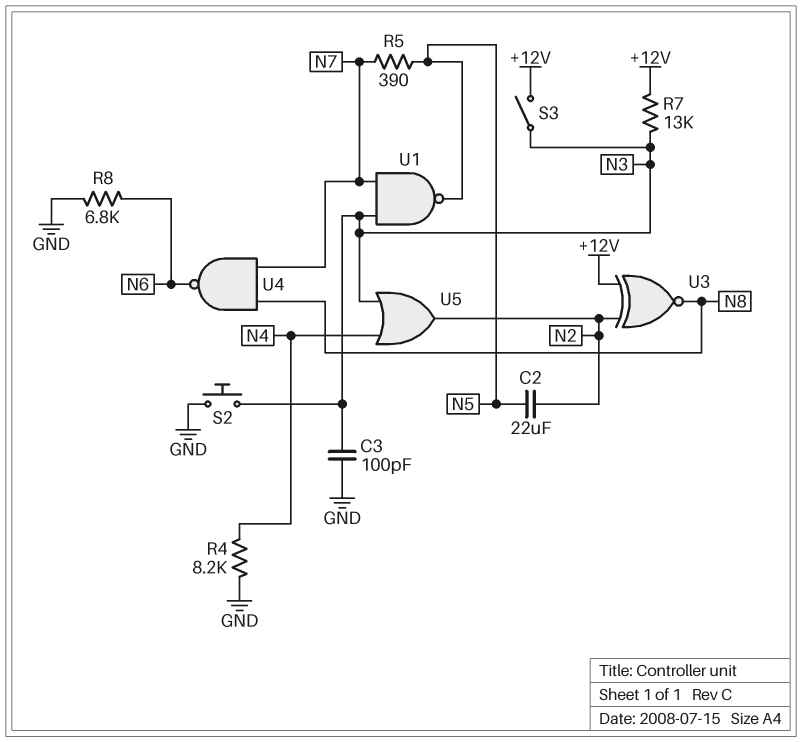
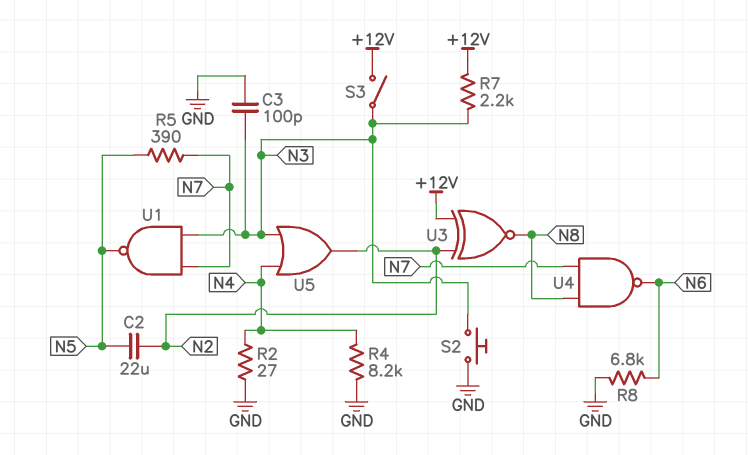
R2: none -> 27 (GND, N4)
R7: 13k (+12V, N3) -> 2.2k (+12V, N3)

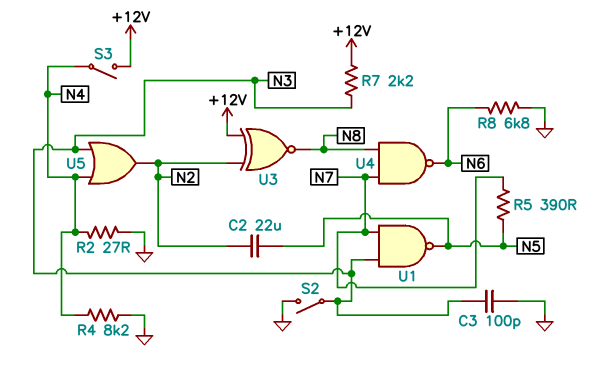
S2: button (GND, N3) -> switch (GND, N3)
S3: switch (+12V, N3) -> switch (+12V, N4)

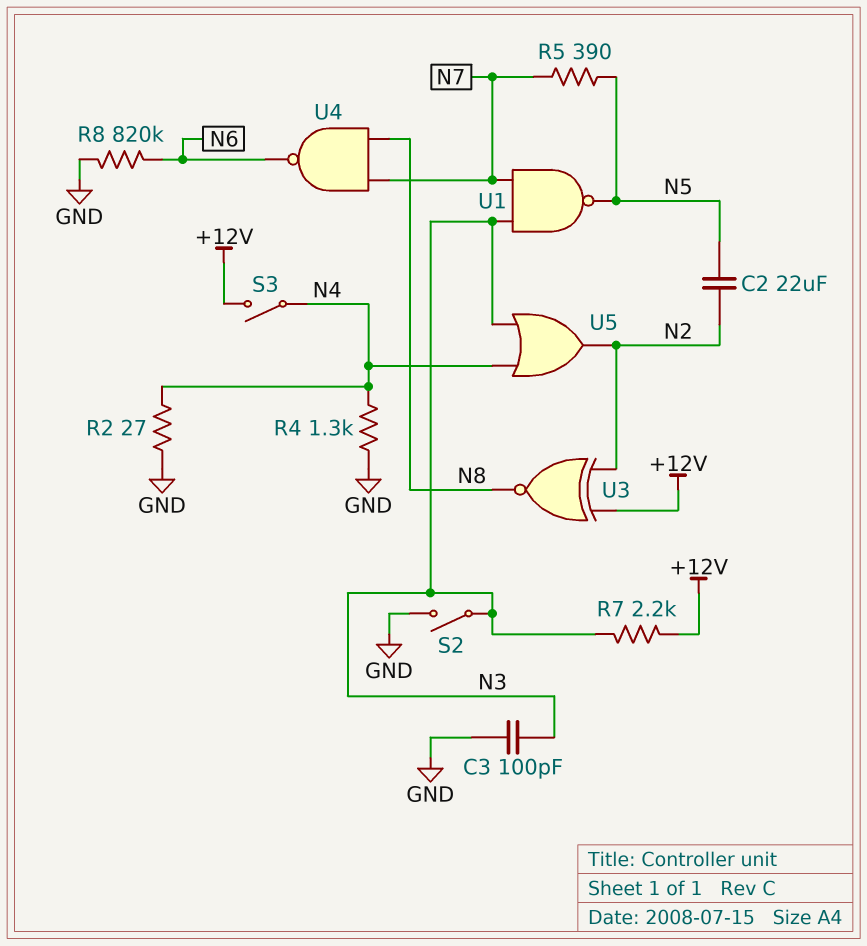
R4: 8.2k (GND, N4) -> 1.3k (GND, N4)
R8: 6.8k (GND, N6) -> 820k (GND, N6)

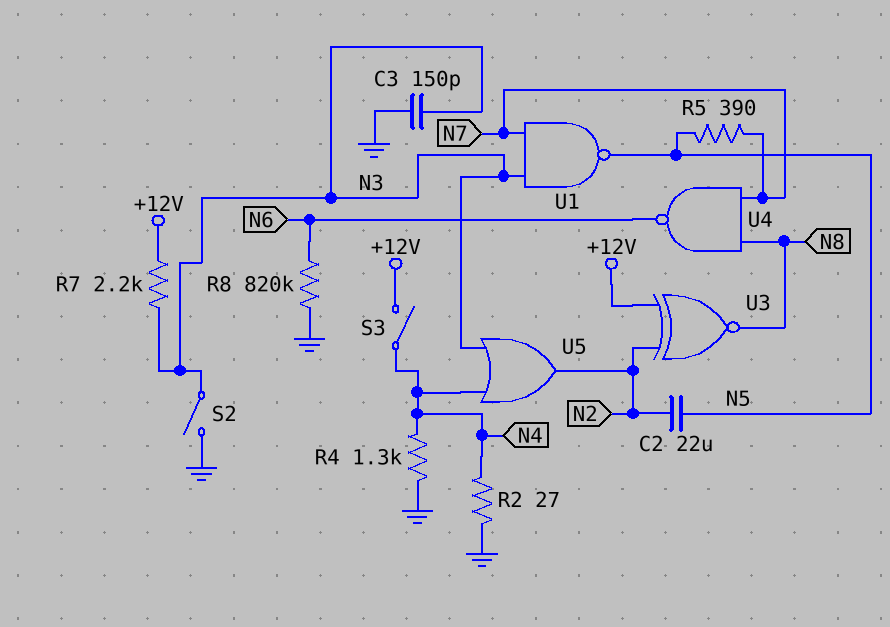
C3: 100pF (GND, N3) -> 150pF (GND, N3)

